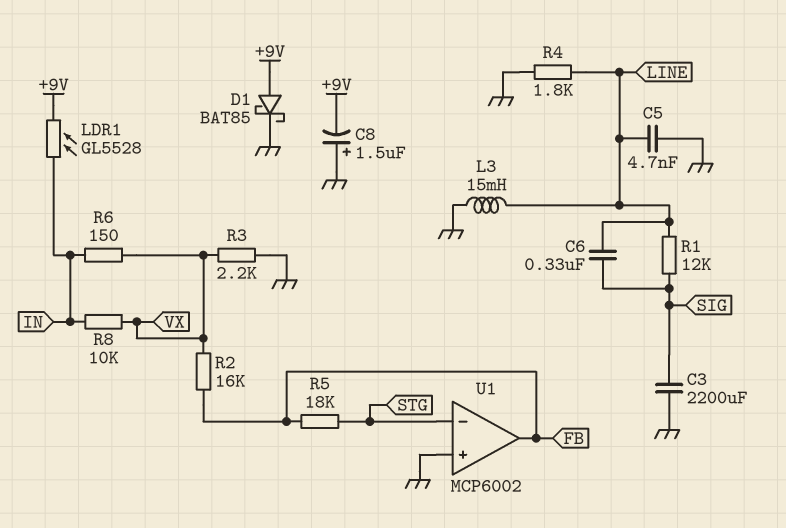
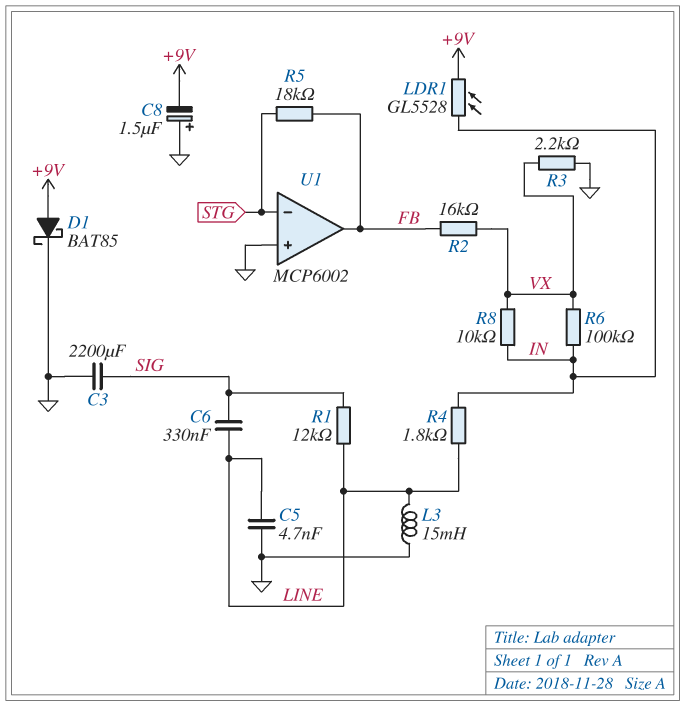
R4: 1.8k (GND, LINE) -> 1.8k (IN, LINE)
R6: 150 (IN, VX) -> 100k (IN, VX)

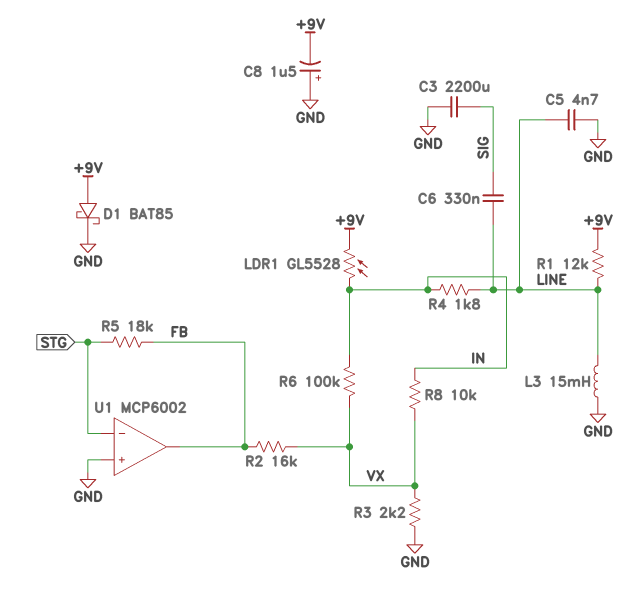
R1: 12k (LINE, SIG) -> 12k (+9V, LINE)

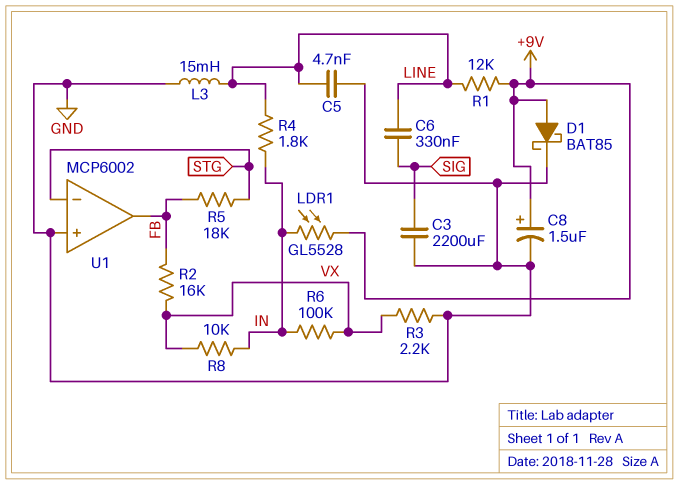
C8: 1.5uF (plus GND, minus +9V) -> 1.5uF (plus +9V, minus GND)

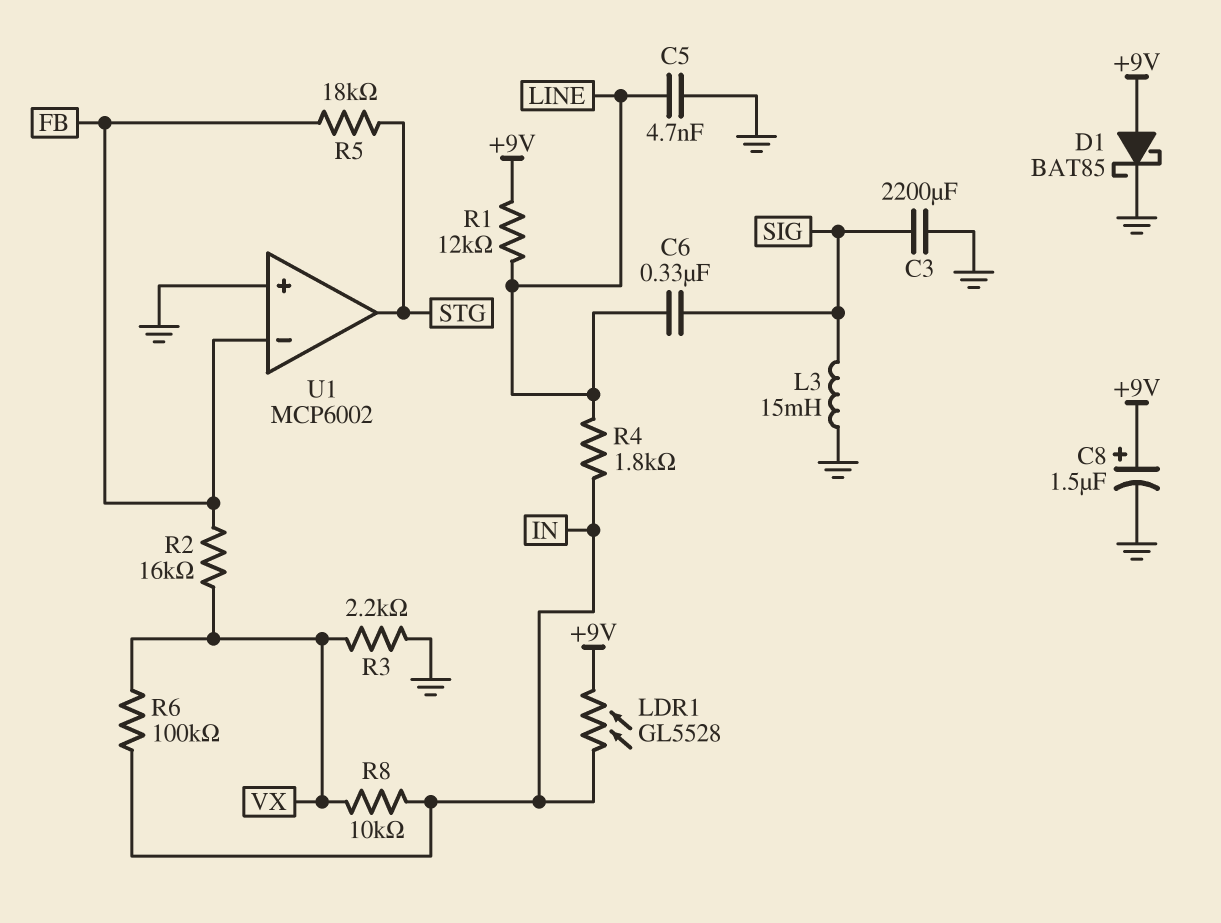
L3: 15mH (GND, LINE) -> 15mH (GND, SIG)
U1 pin in-: STG -> FB
U1 pin out: FB -> STG

